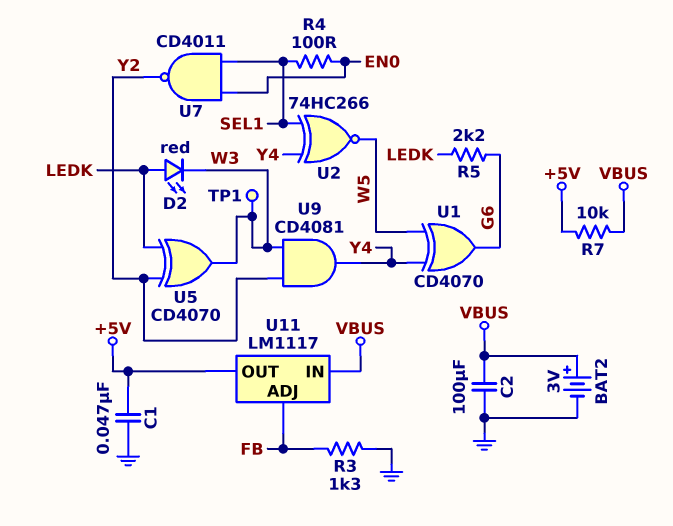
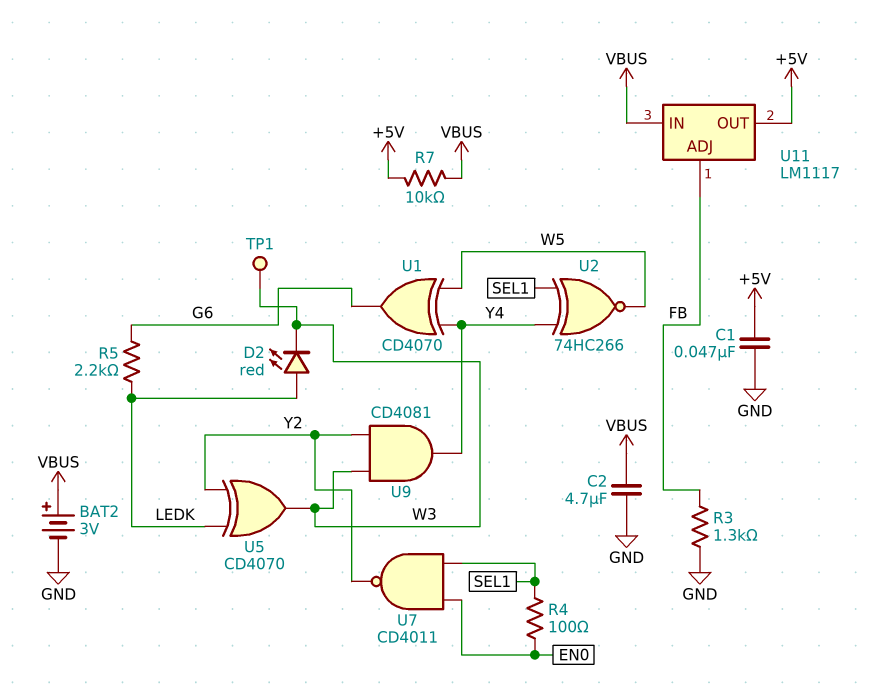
C2: 100uF (GND, VBUS) -> 4.7uF (GND, VBUS)

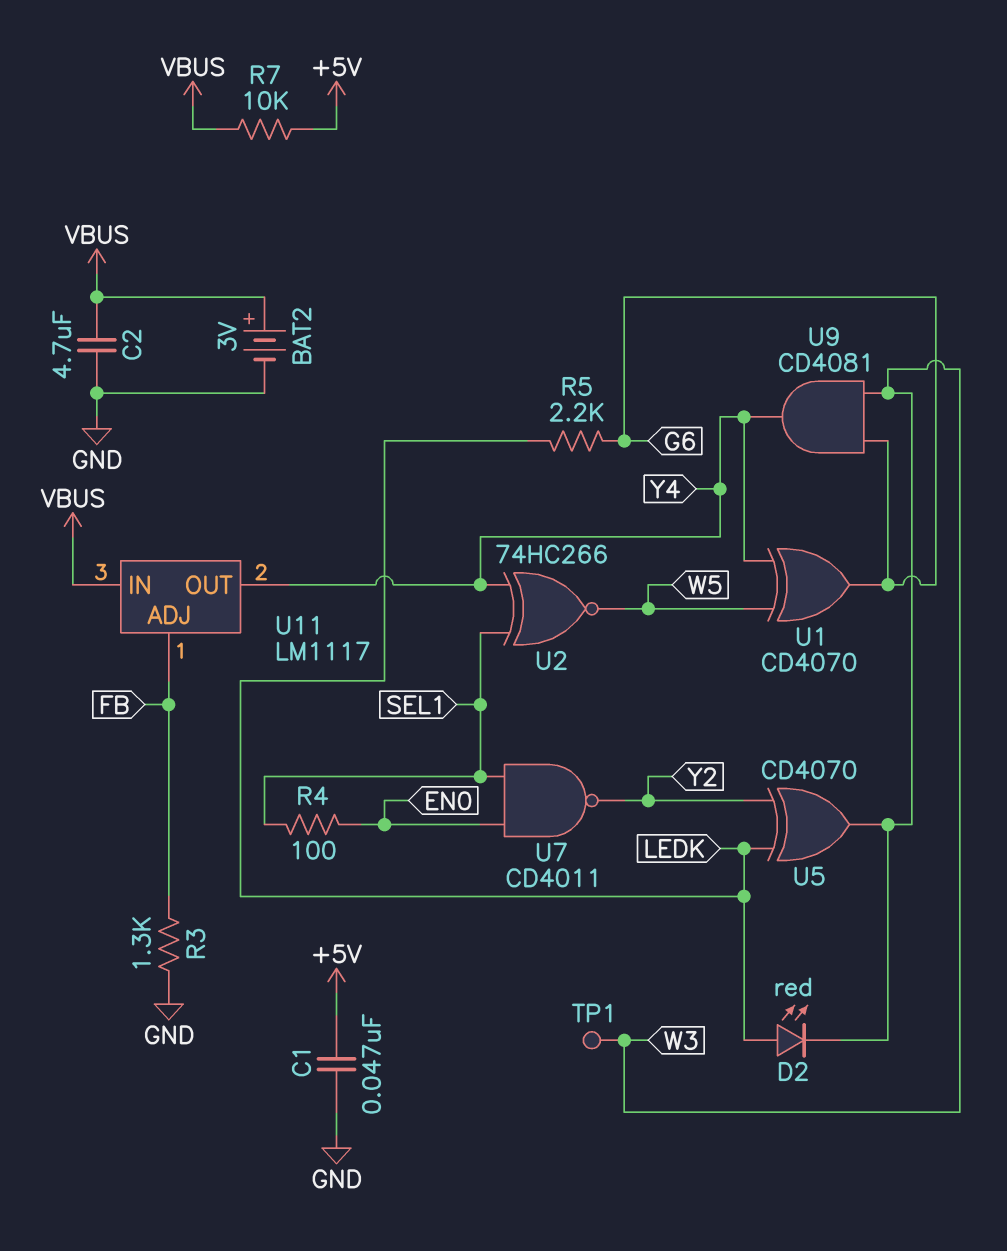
U9: AND CD4081 (in W3, in Y2, out Y4) -> AND CD4081 (in G6, in W3, out Y4)
U11 pin OUT: +5V -> Y4

